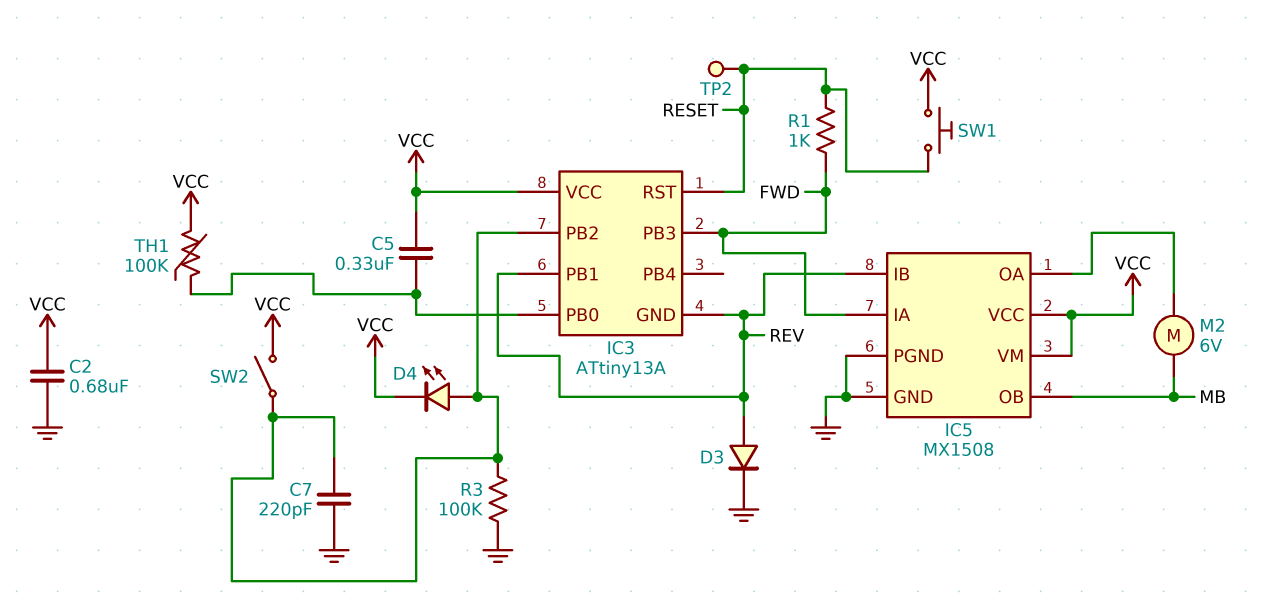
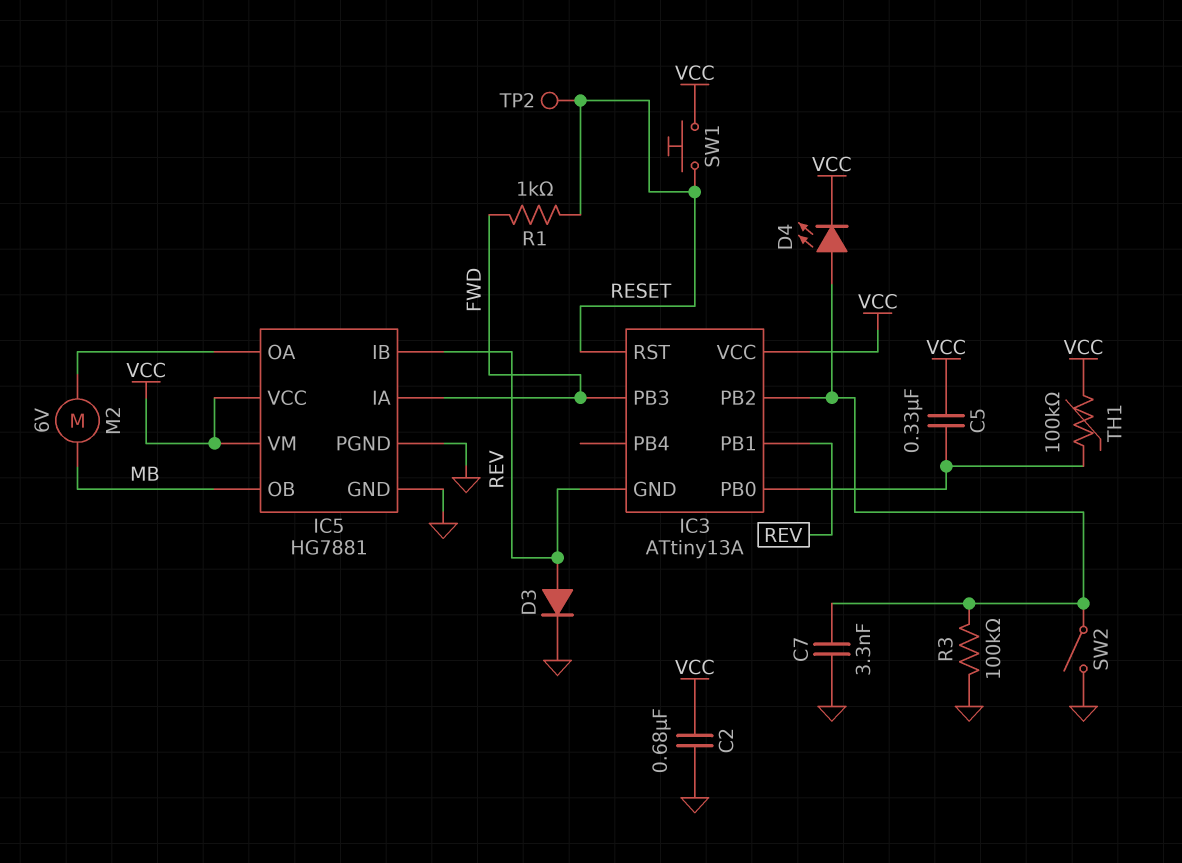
C7: 220pF (GND, IC3/PB2) -> 3.3nF (GND, IC3/PB2)
IC5: MX1508 -> HG7881
SW2: switch (IC3/PB2, VCC) -> switch (GND, IC3/PB2)

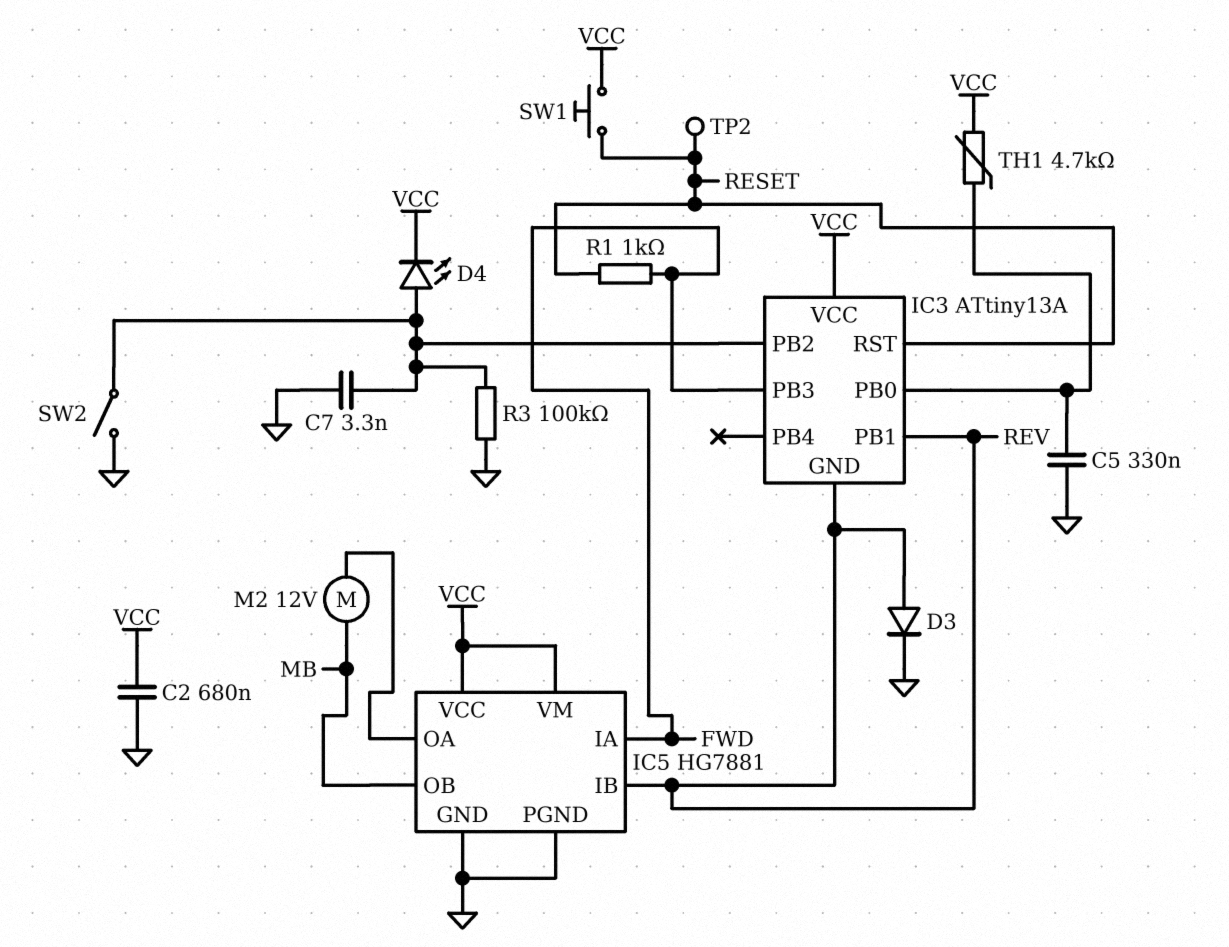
C5: 330nF (IC3/PB0, VCC) -> 330nF (GND, IC3/PB0)
M2: motor 6V (IC5/OA, MB) -> motor 12V (IC5/OA, MB)
TH1: 100k (IC3/PB0, VCC) -> 4.7k (IC3/PB0, VCC)

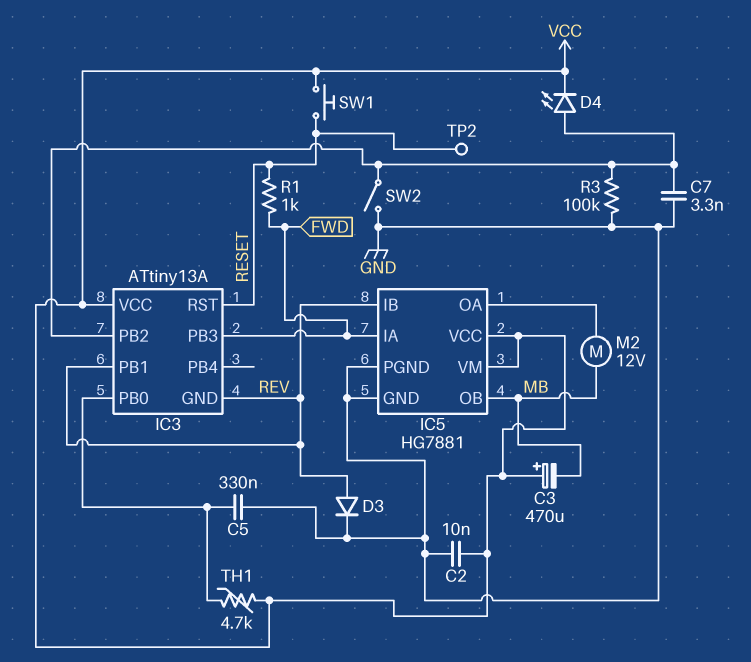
C2: 680nF (GND, VCC) -> 10nF (GND, VCC)
C3: none -> 470uF (plus VCC, minus MB)

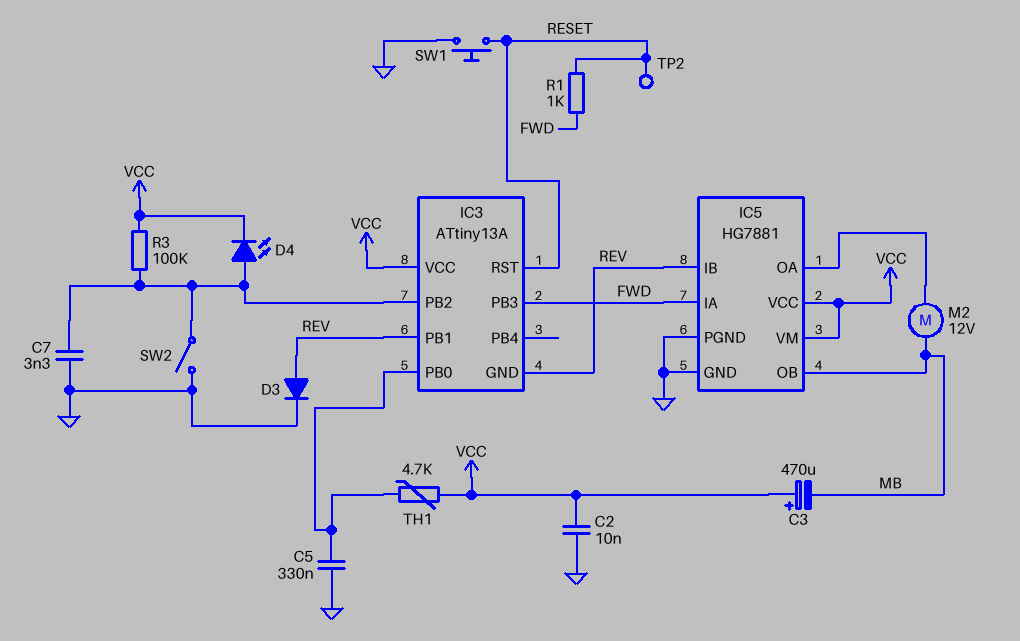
R3: 100k (GND, IC3/PB2) -> 100k (IC3/PB2, VCC)
SW1: button (RESET, VCC) -> button (GND, RESET)

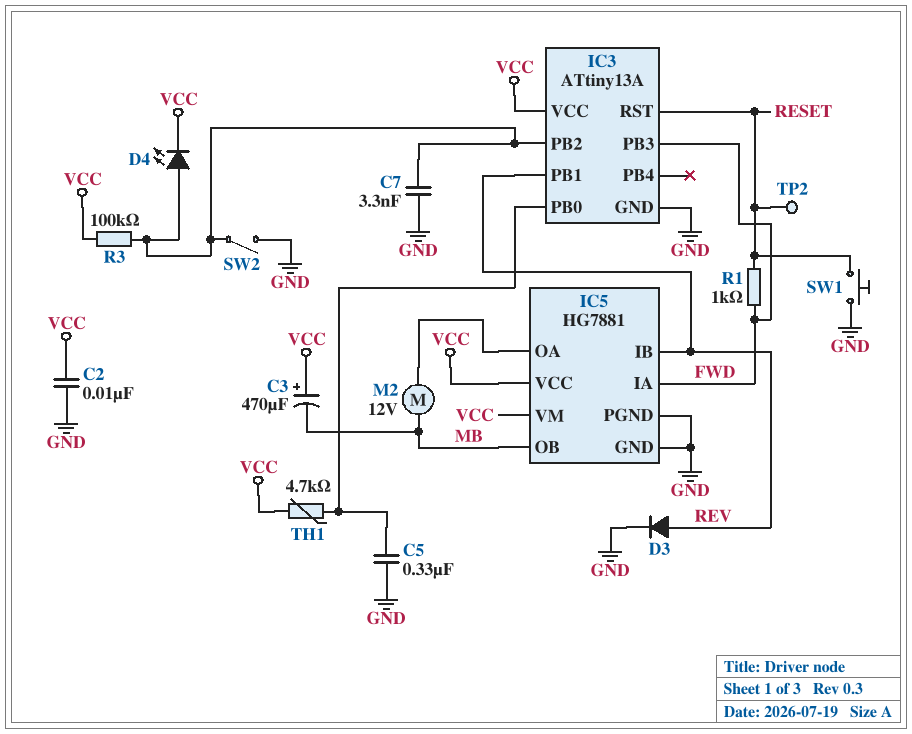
IC3 pin GND: REV -> GND

